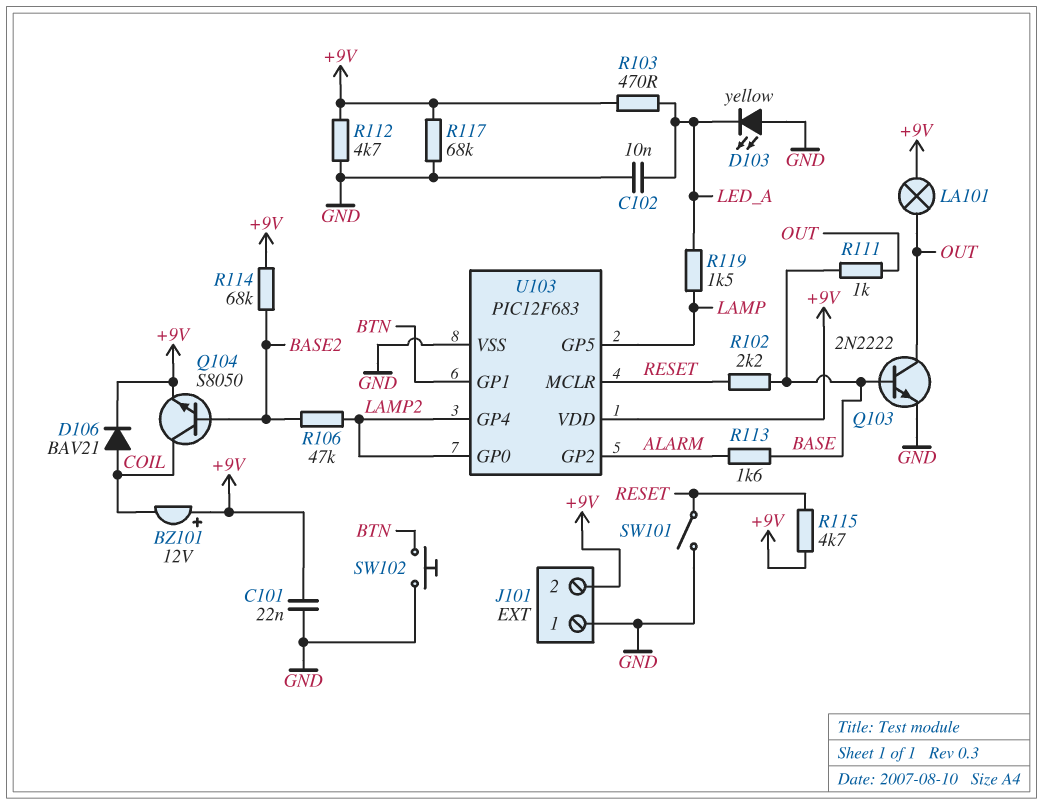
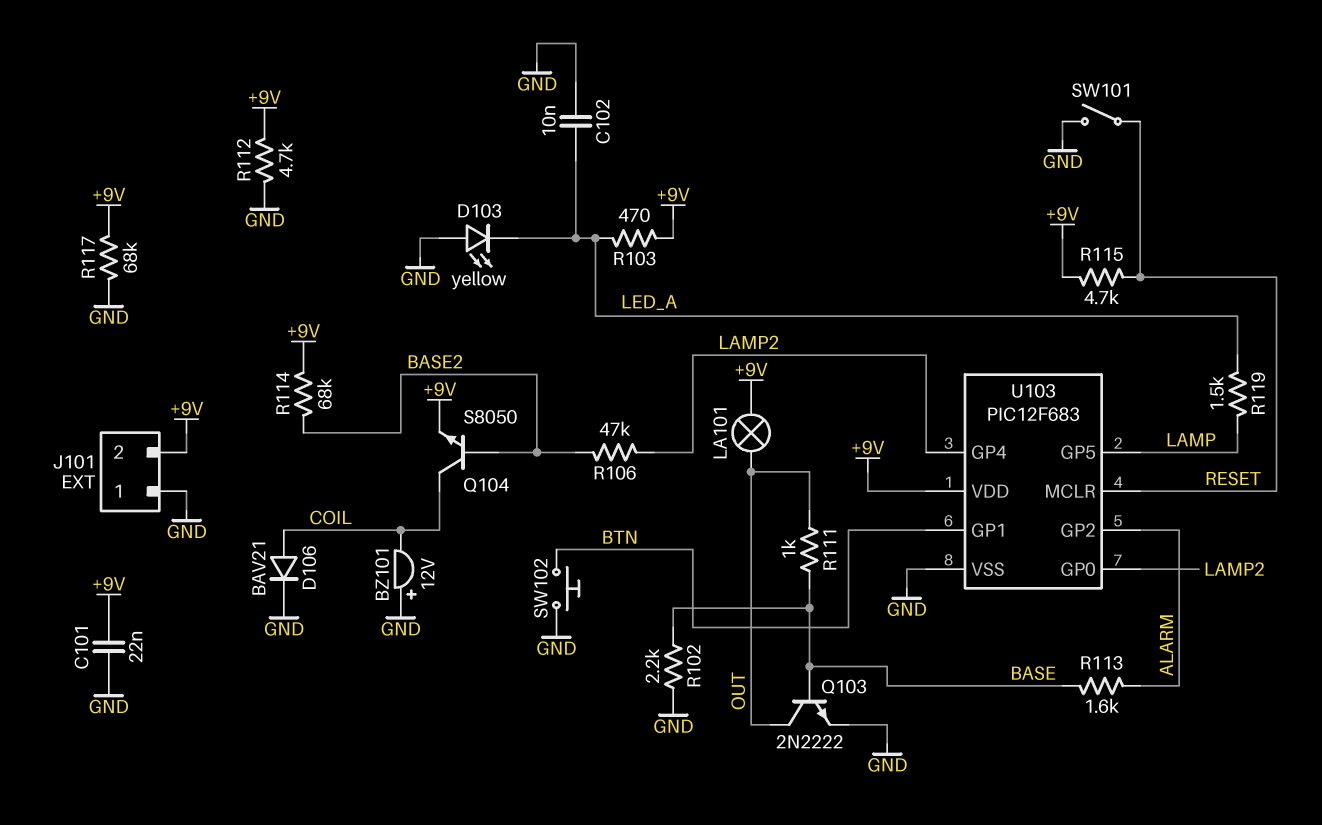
BZ101: buzzer 12V (plus +9V, minus COIL) -> buzzer 12V (plus GND, minus COIL)
D106: diode BAV21 (A COIL, K +9V) -> diode BAV21 (A COIL, K GND)
R102: 2.2k (BASE, RESET) -> 2.2k (BASE, GND)

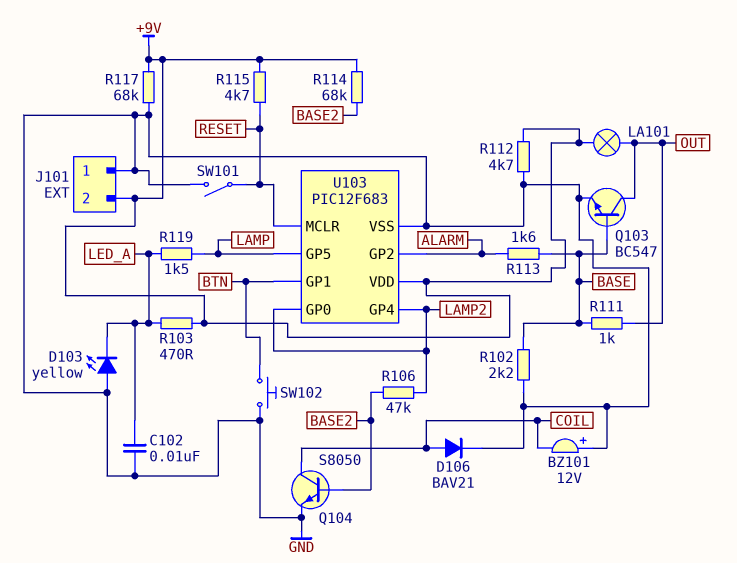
C101: 22nF (+9V, GND) -> none
Q103: NPN 2N2222 (B BASE, C OUT, E GND) -> NPN BC547 (B BASE, C OUT, E GND)
Q104: NPN S8050 (B BASE2, C COIL, E +9V) -> NPN S8050 (B BASE2, C COIL, E GND)

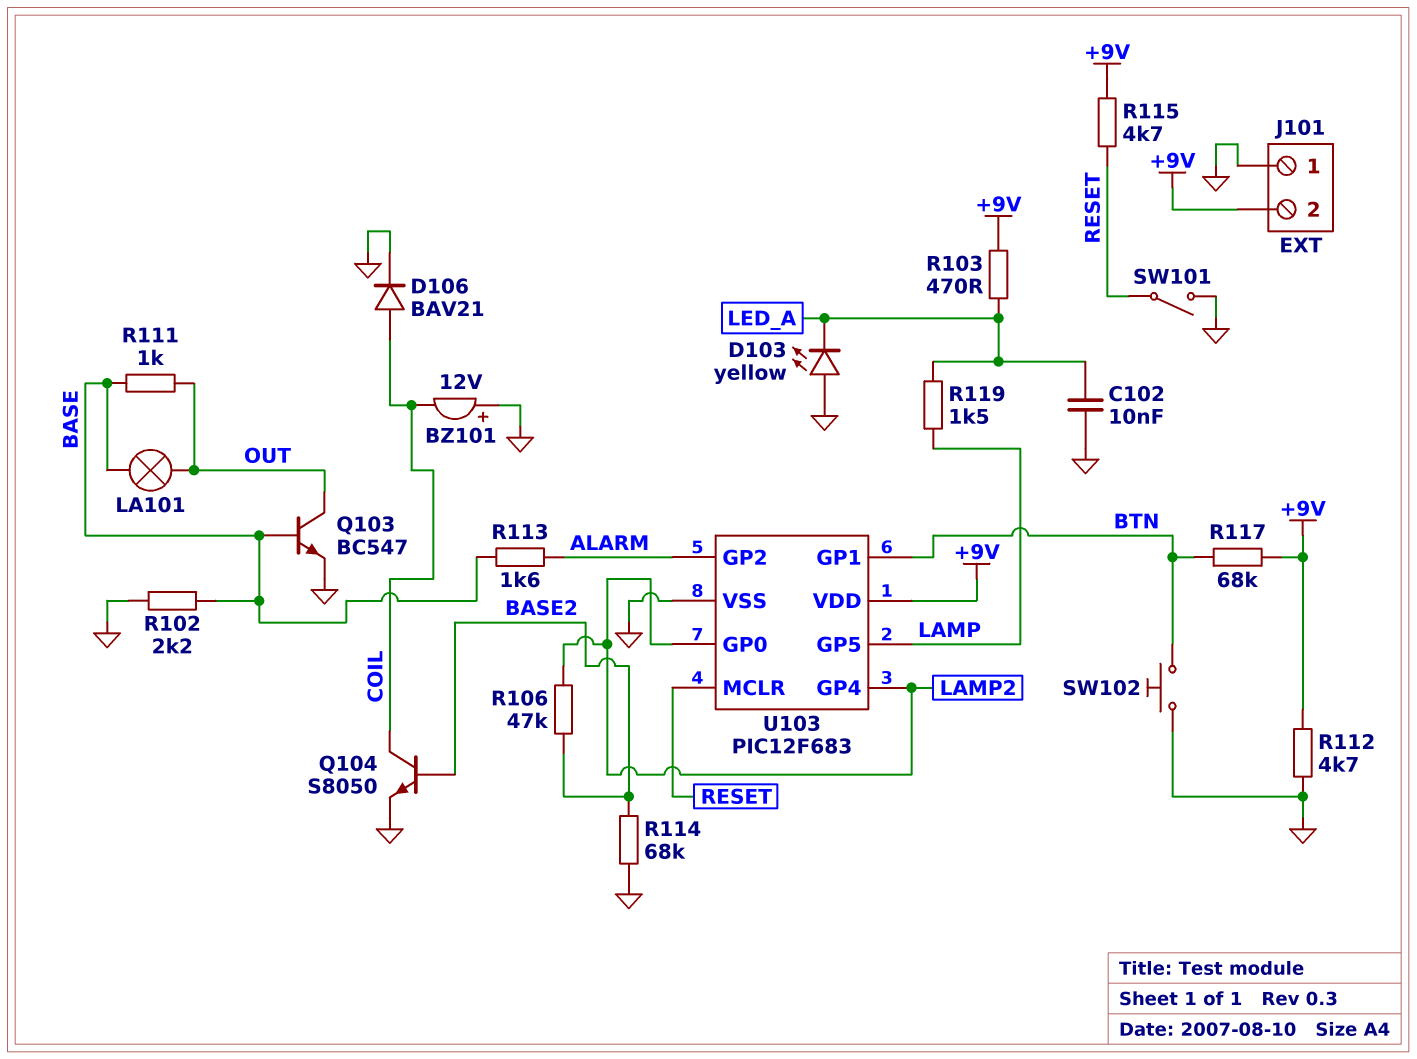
LA101: lamp (+9V, OUT) -> lamp (BASE, OUT)
R114: 68k (+9V, BASE2) -> 68k (BASE2, GND)
R117: 68k (+9V, GND) -> 68k (+9V, BTN)

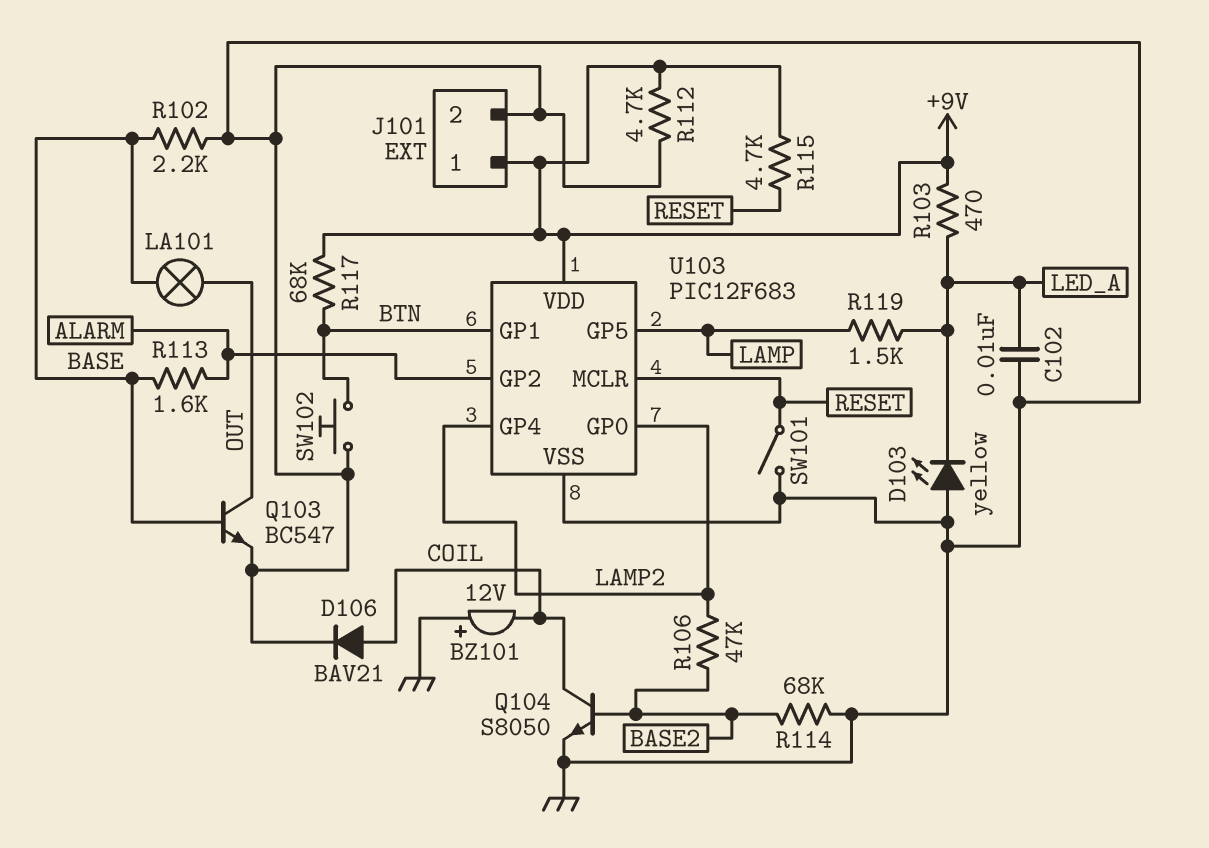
J101 pin 1: GND -> +9V
J101 pin 2: +9V -> GND
R111: 1k (BASE, OUT) -> none

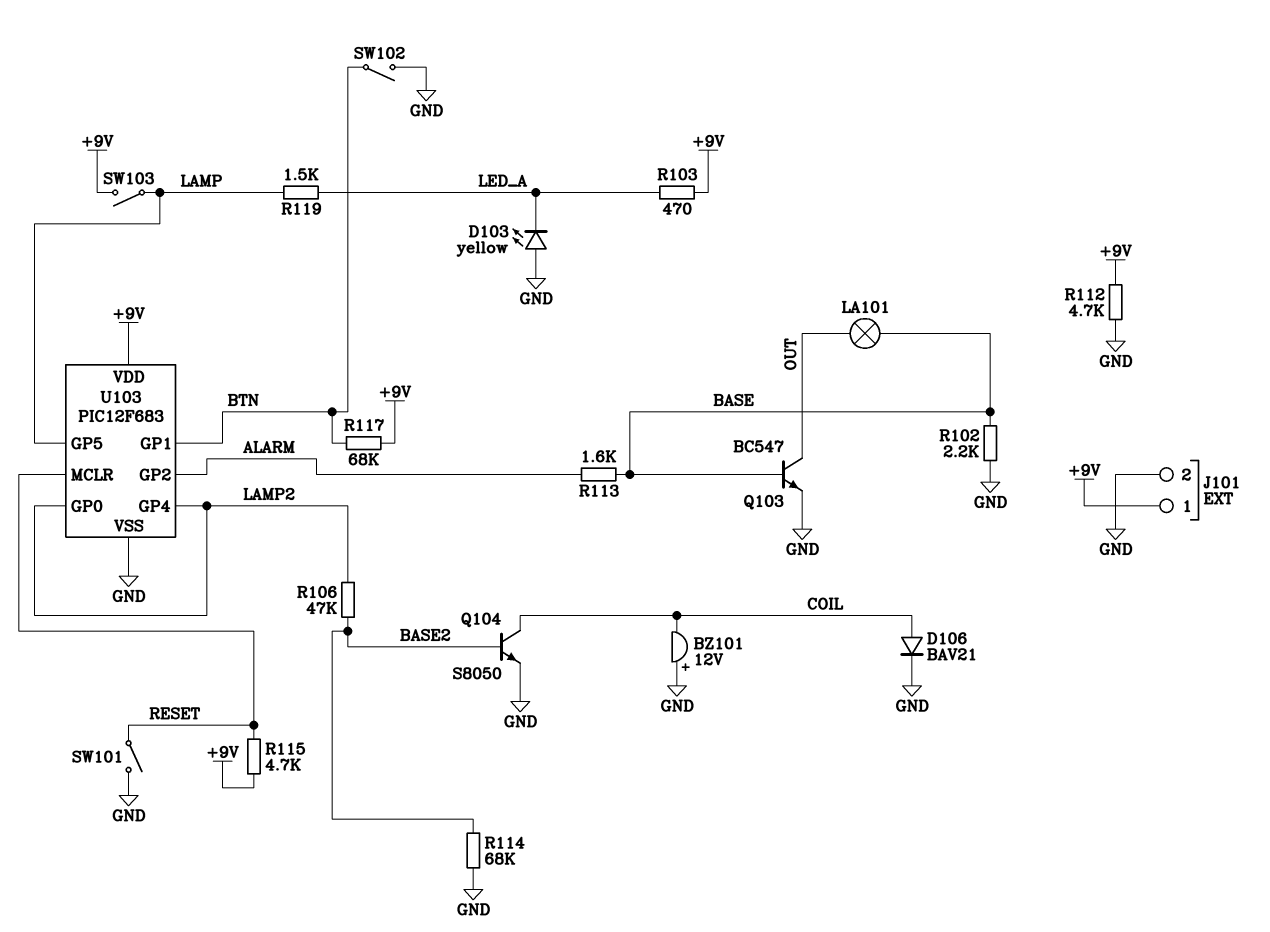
C102: 10nF (GND, LED_A) -> none
SW102: button (BTN, GND) -> switch (BTN, GND)
SW103: none -> switch (+9V, LAMP)

